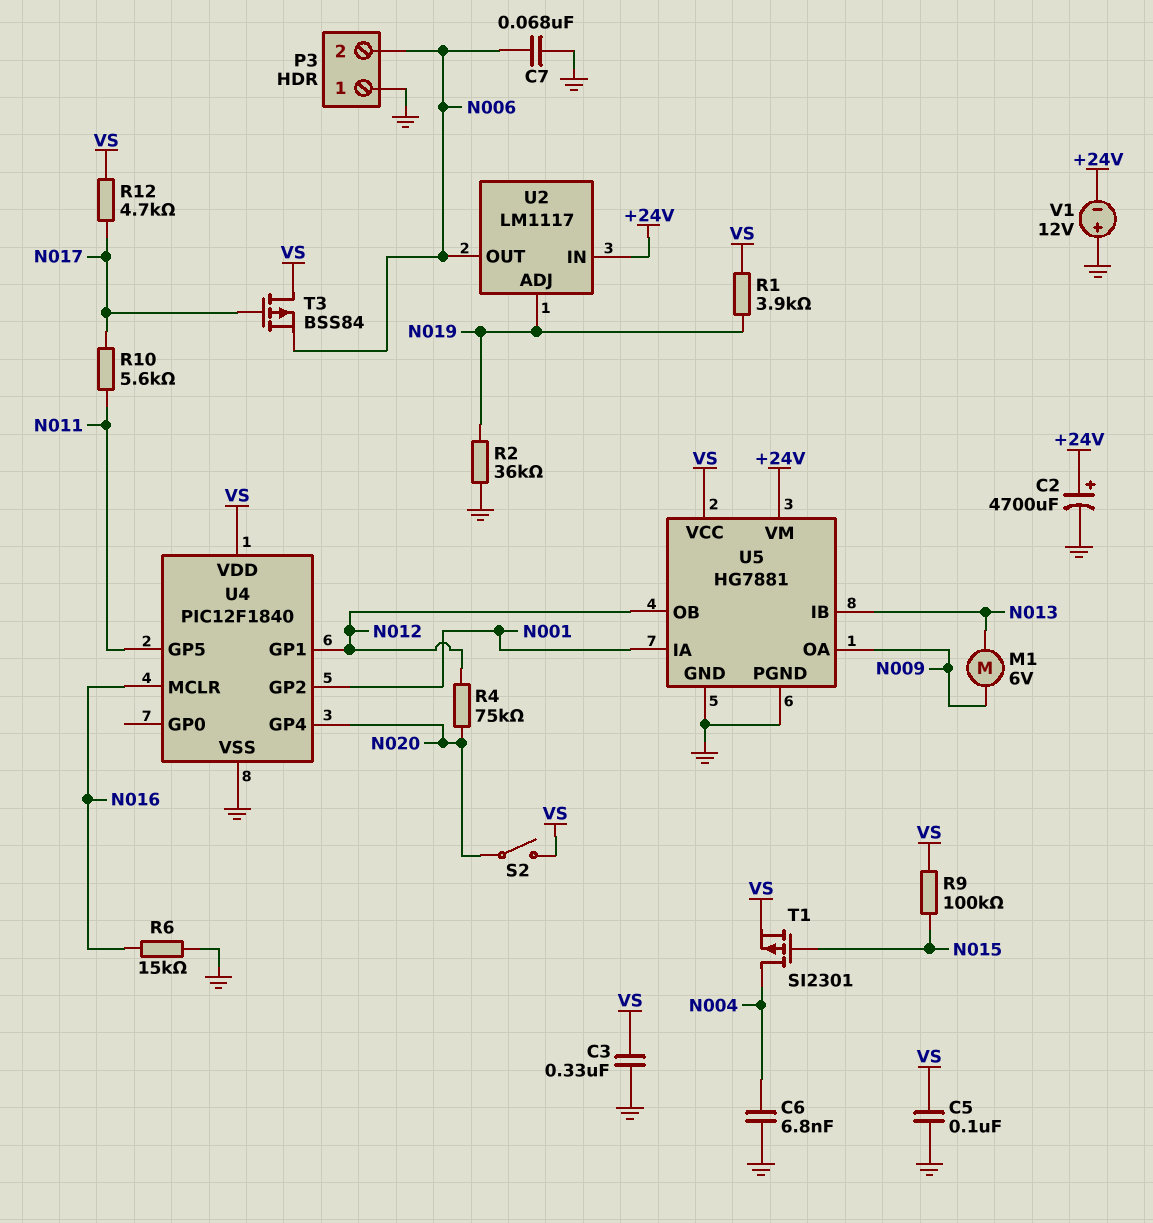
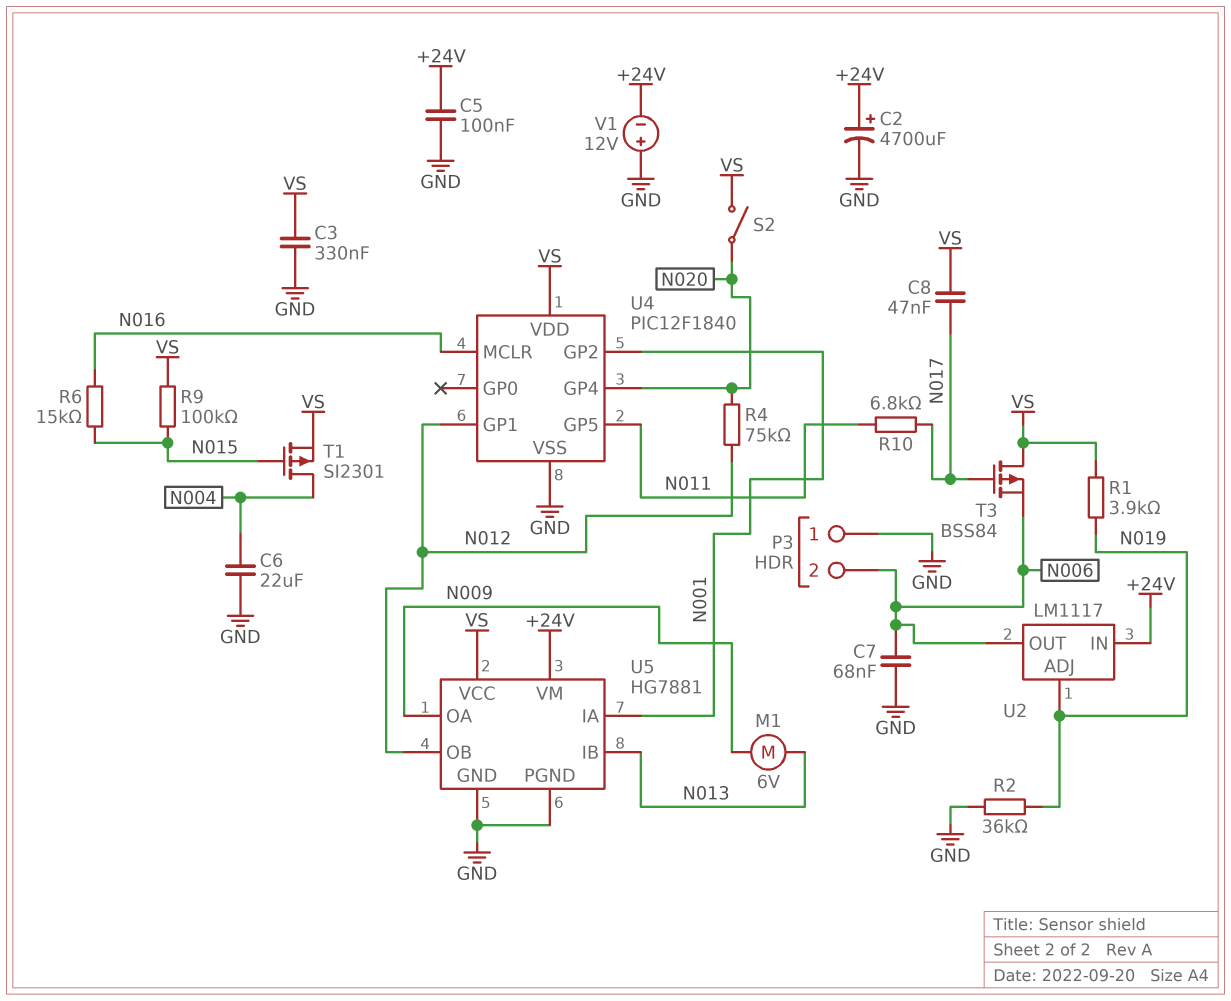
C5: 100nF (GND, VS) -> 100nF (+24V, GND)
C6: 6.8nF (GND, N004) -> 22uF (GND, N004)
C8: none -> 47nF (N017, VS)
R6: 15k (GND, N016) -> 15k (N015, N016)
R10: 5.6k (N011, N017) -> 6.8k (N011, N017)
R12: 4.7k (N017, VS) -> none

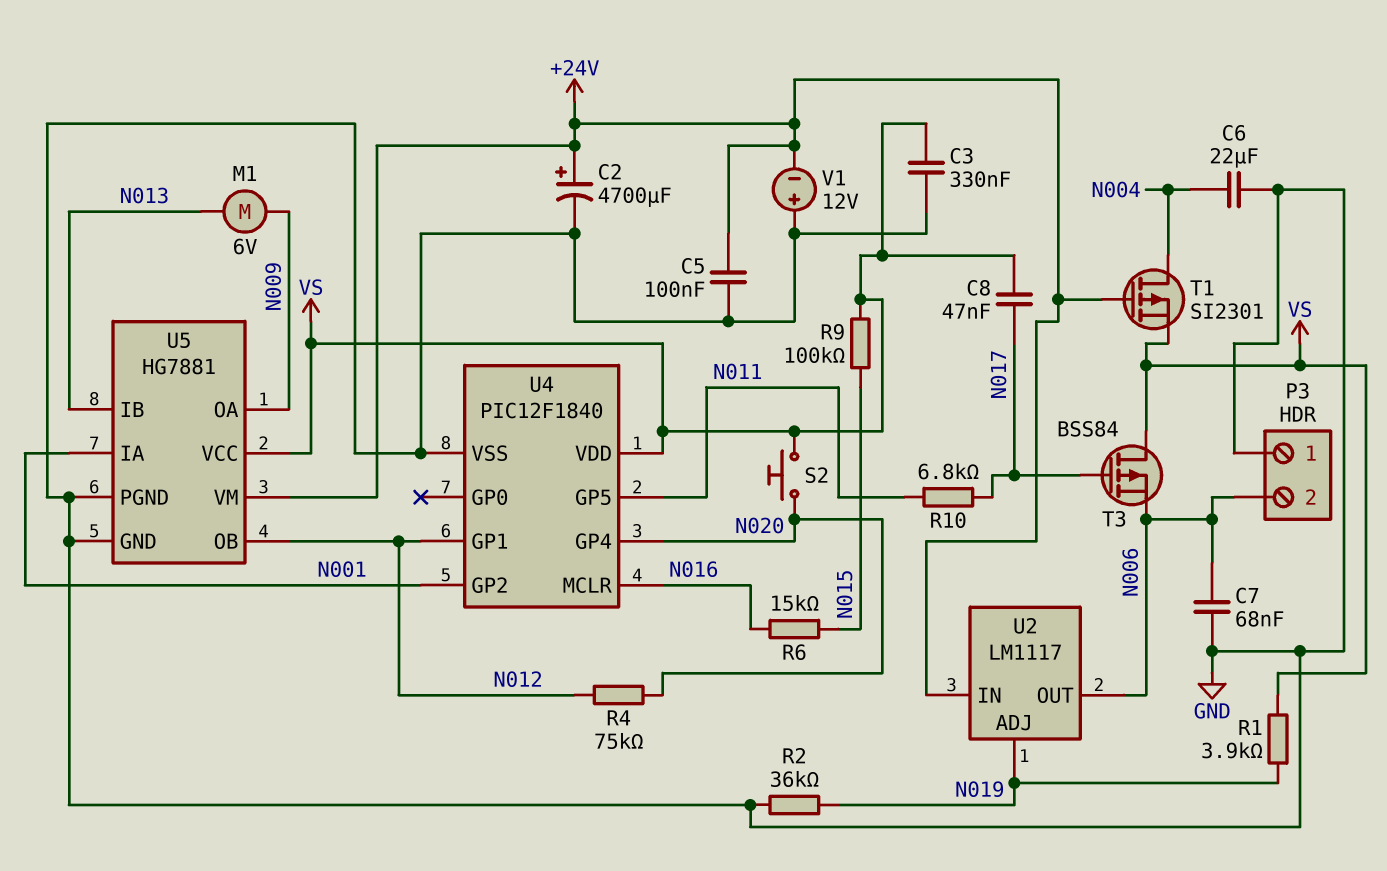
S2: switch (N020, VS) -> button (N020, VS)
T1: PMOS SI2301 (G N015, D N004, S VS) -> PMOS SI2301 (G +24V, D N004, S VS)

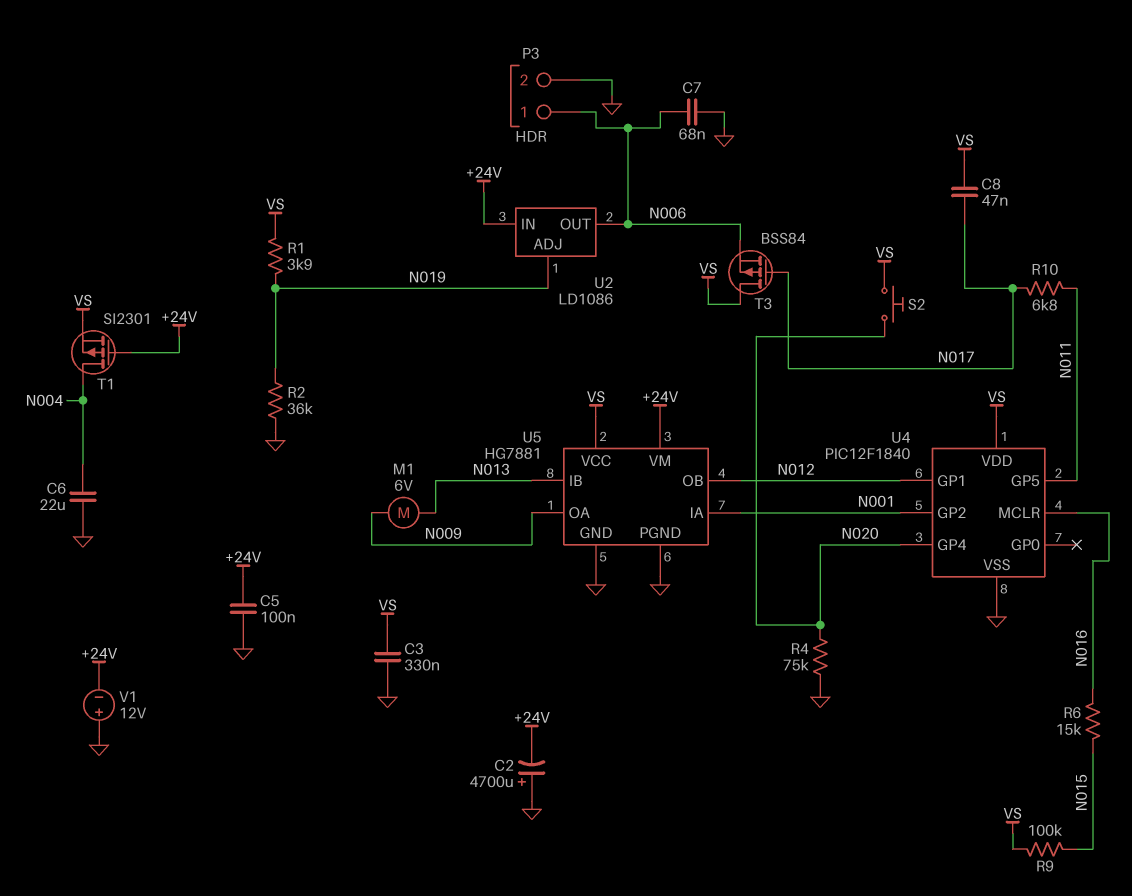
C2: 4700uF (plus +24V, minus GND) -> 4700uF (plus GND, minus +24V)
P3 pin 1: GND -> N006
P3 pin 2: N006 -> GND
R4: 75k (N012, N020) -> 75k (GND, N020)
U2: LM1117 -> LD1086

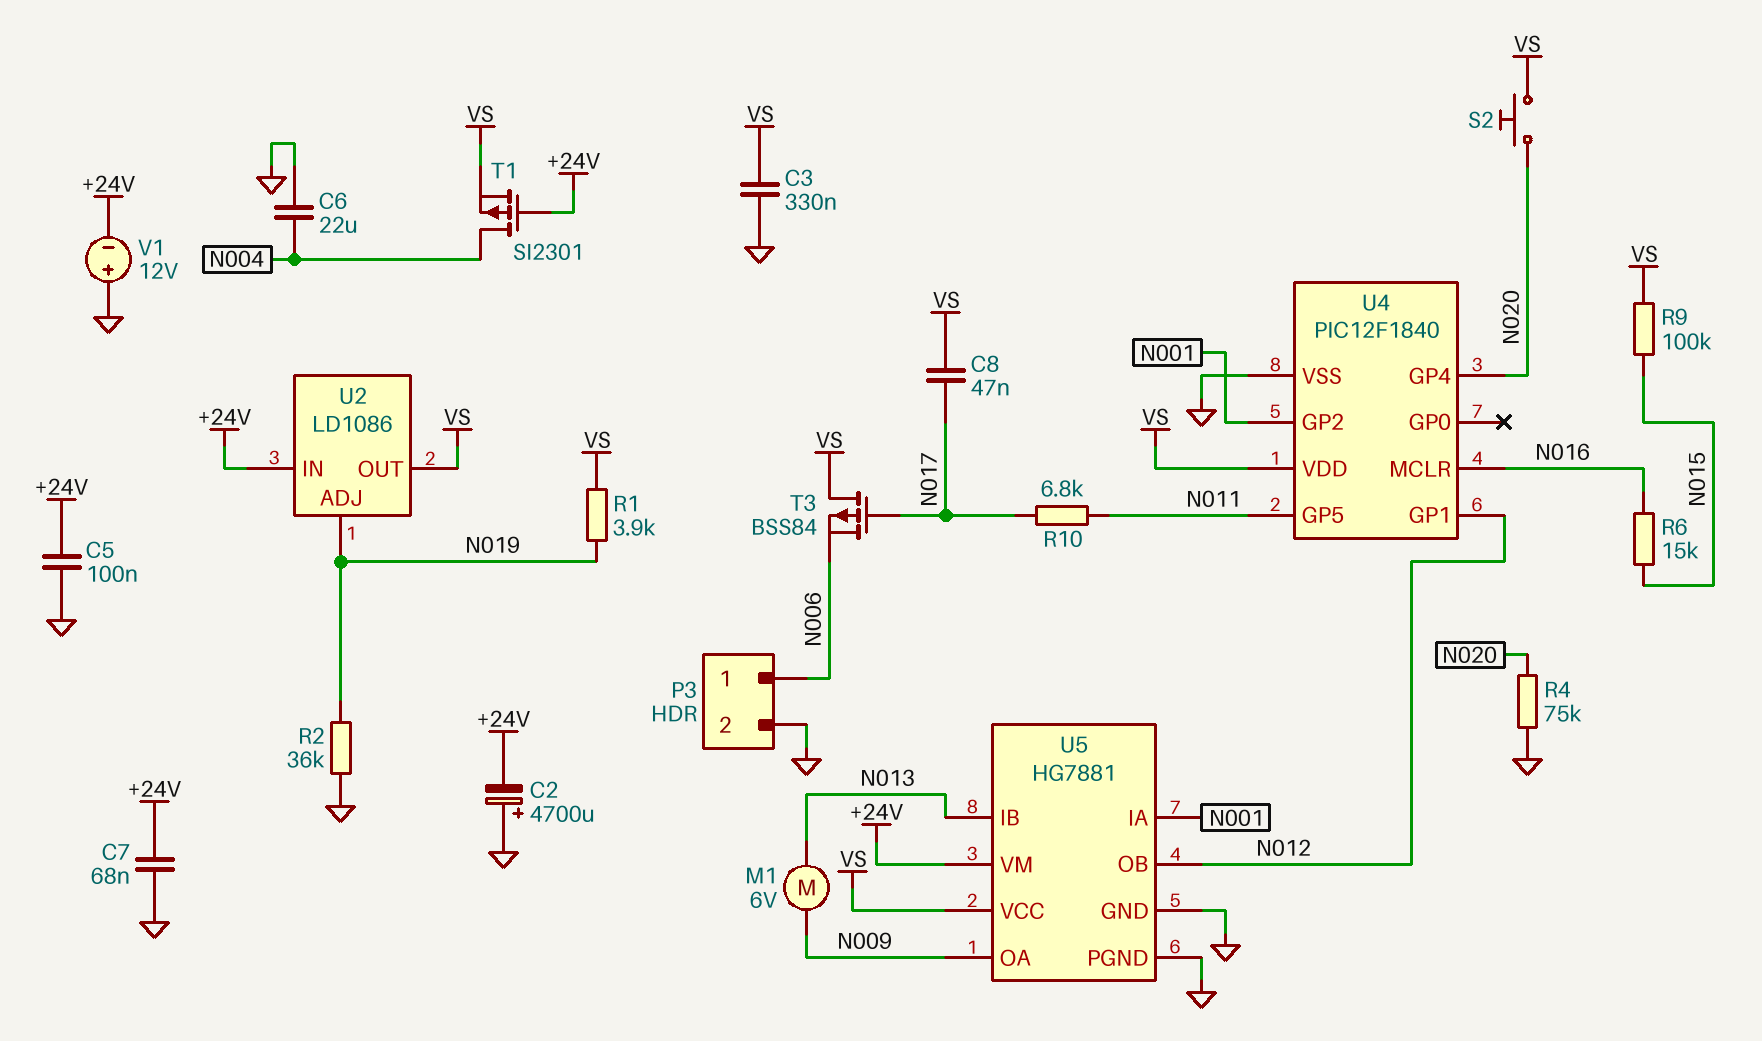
C7: 68nF (GND, N006) -> 68nF (+24V, GND)
U2 pin OUT: N006 -> VS

